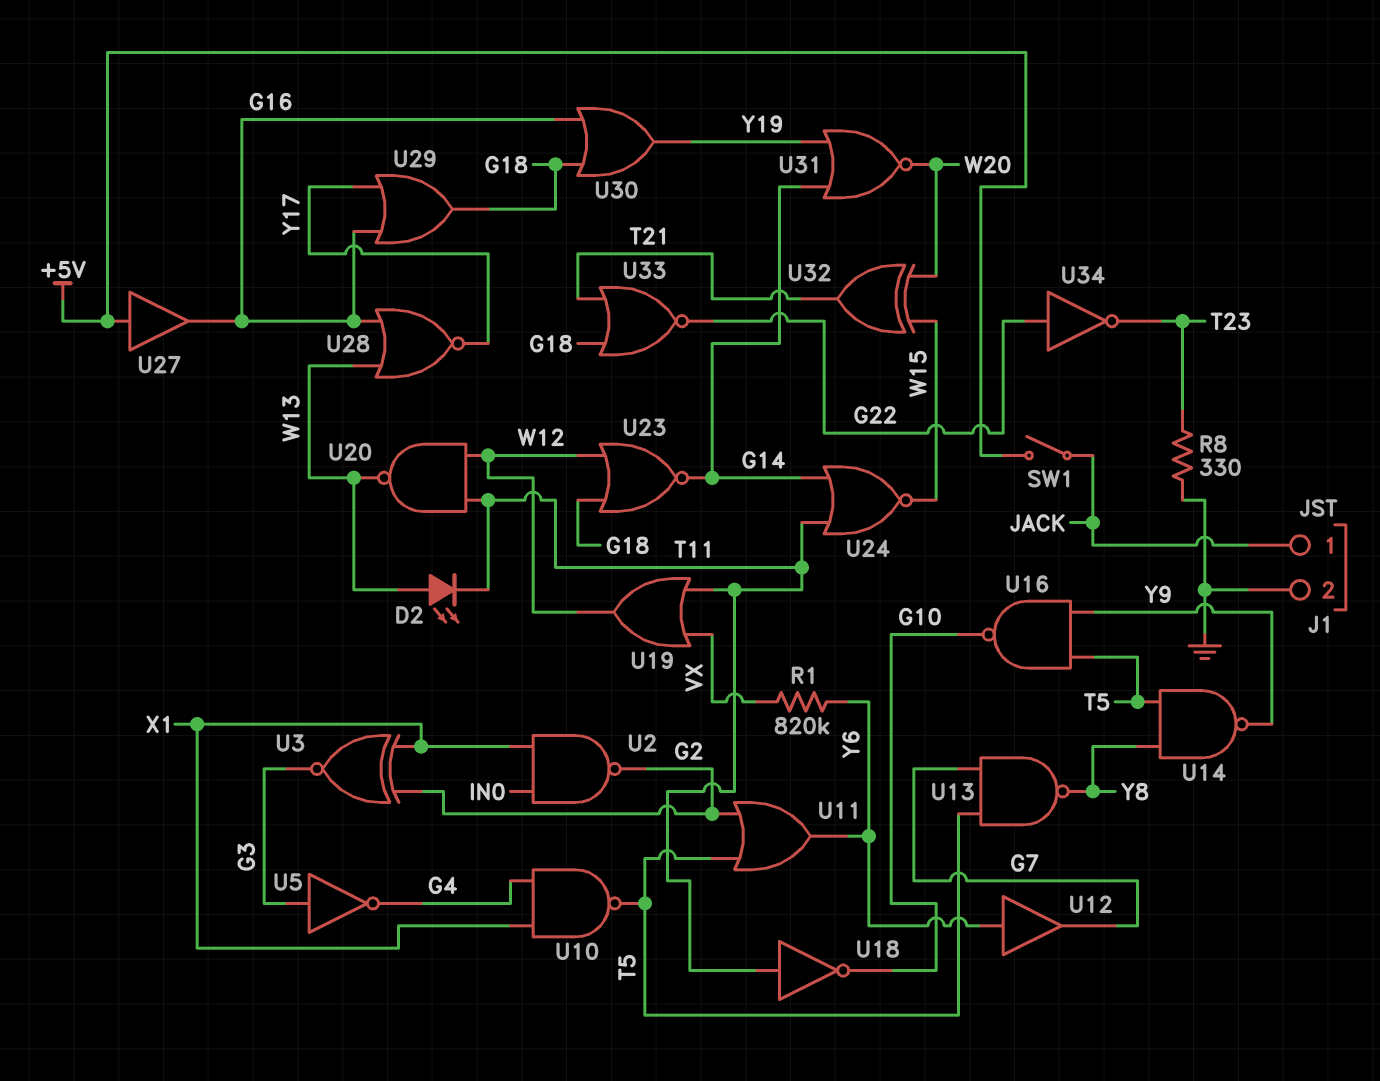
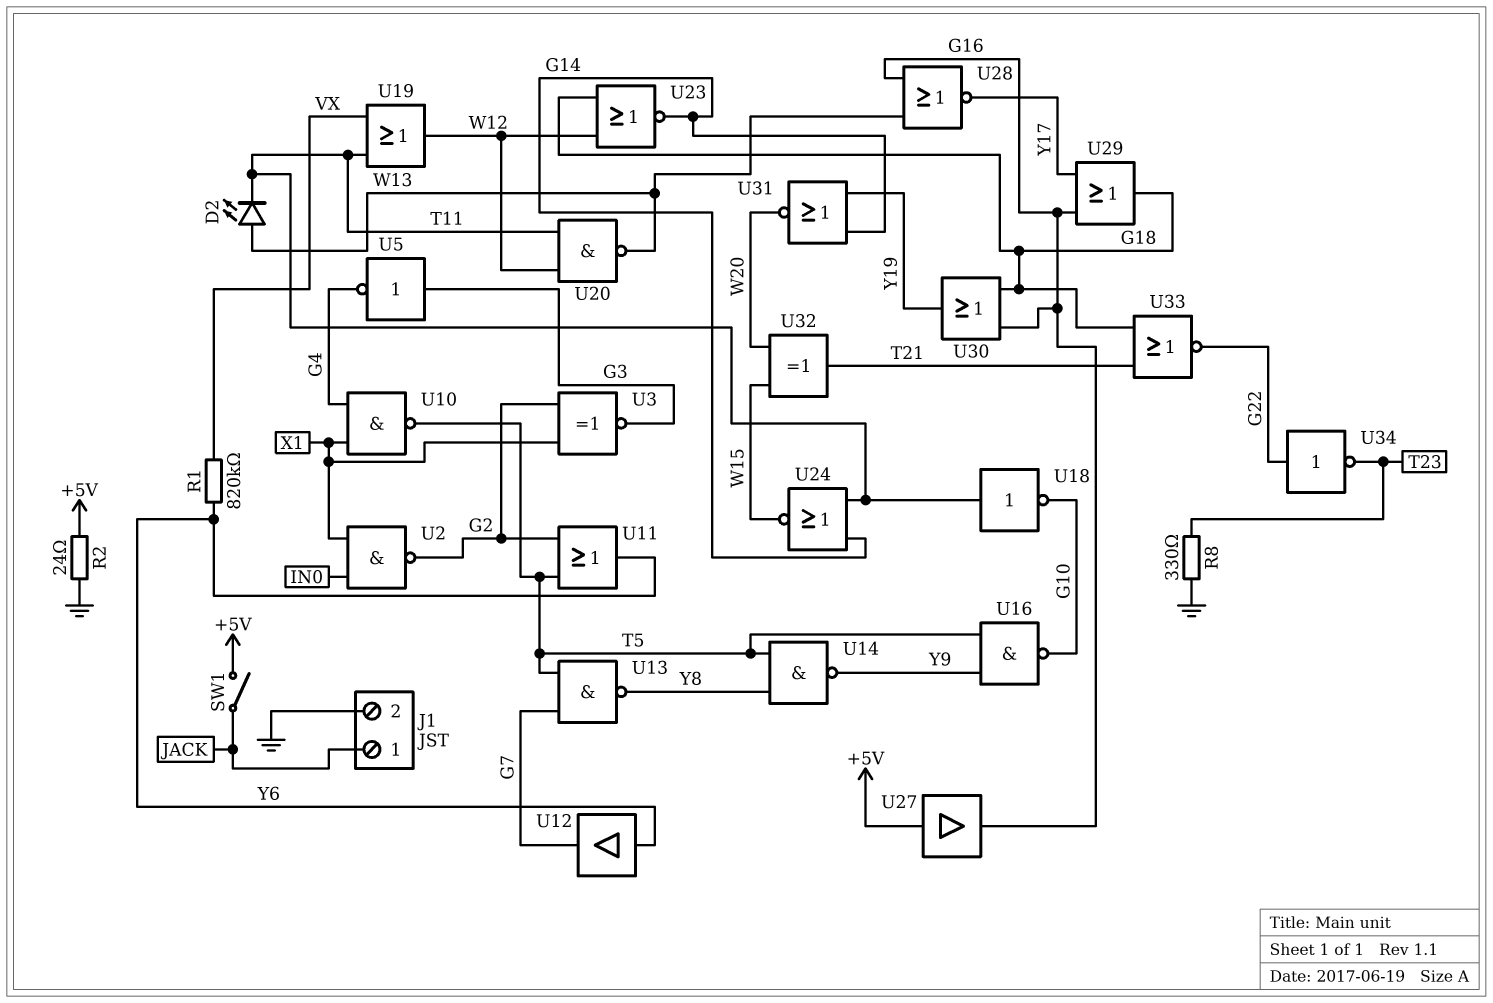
R2: none -> 24 (+5V, GND)

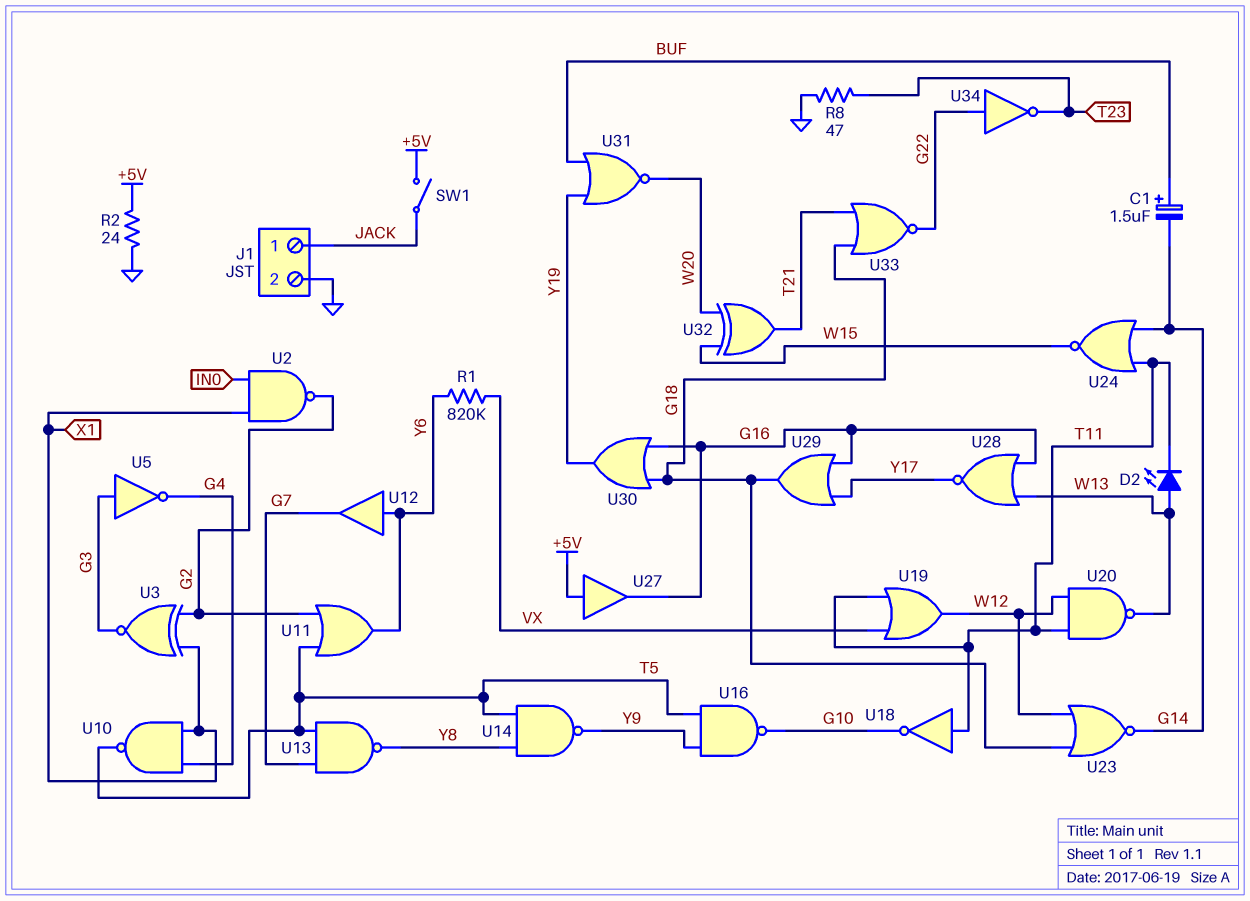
C1: none -> 1.5uF (plus BUF, minus G14)
R8: 330 (GND, T23) -> 47 (GND, T23)
U31: NOR (in G14, in Y19, out W20) -> NOR (in BUF, in Y19, out W20)

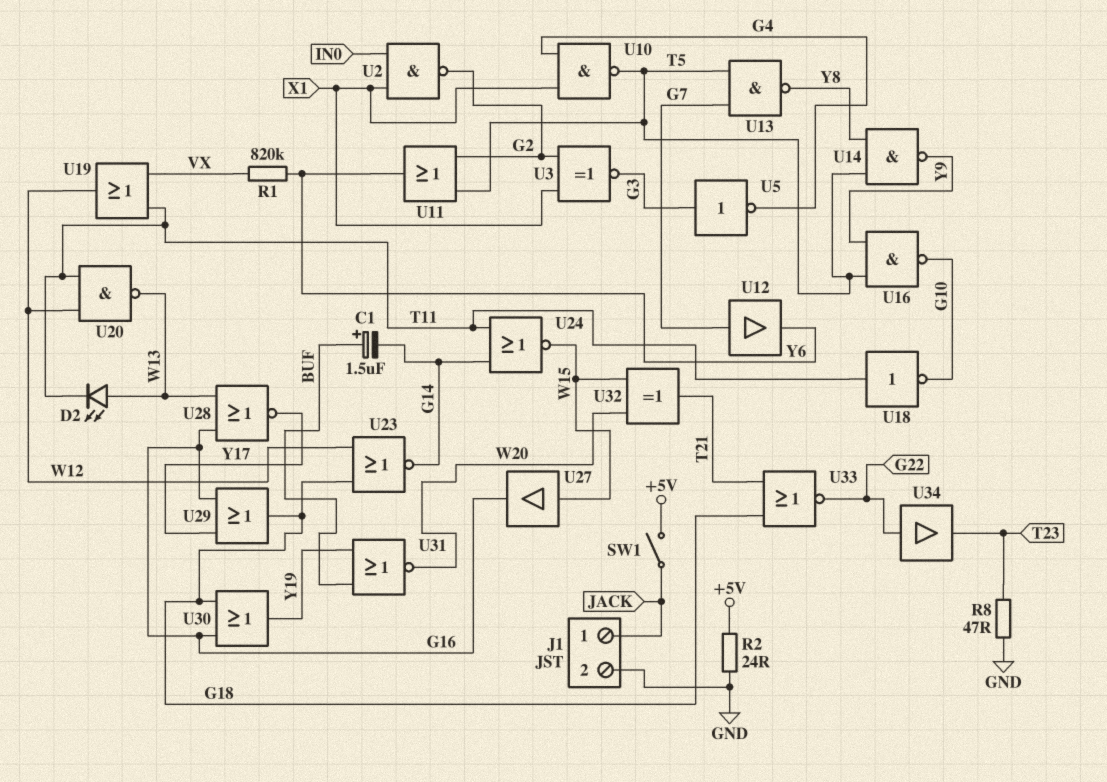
U12: buffer (in Y6, out G7) -> buffer (in G7, out Y6)
U27: buffer (in +5V, out G16) -> buffer (in W15, out G16)
U34: NOT (in G22, out T23) -> buffer (in G22, out T23)

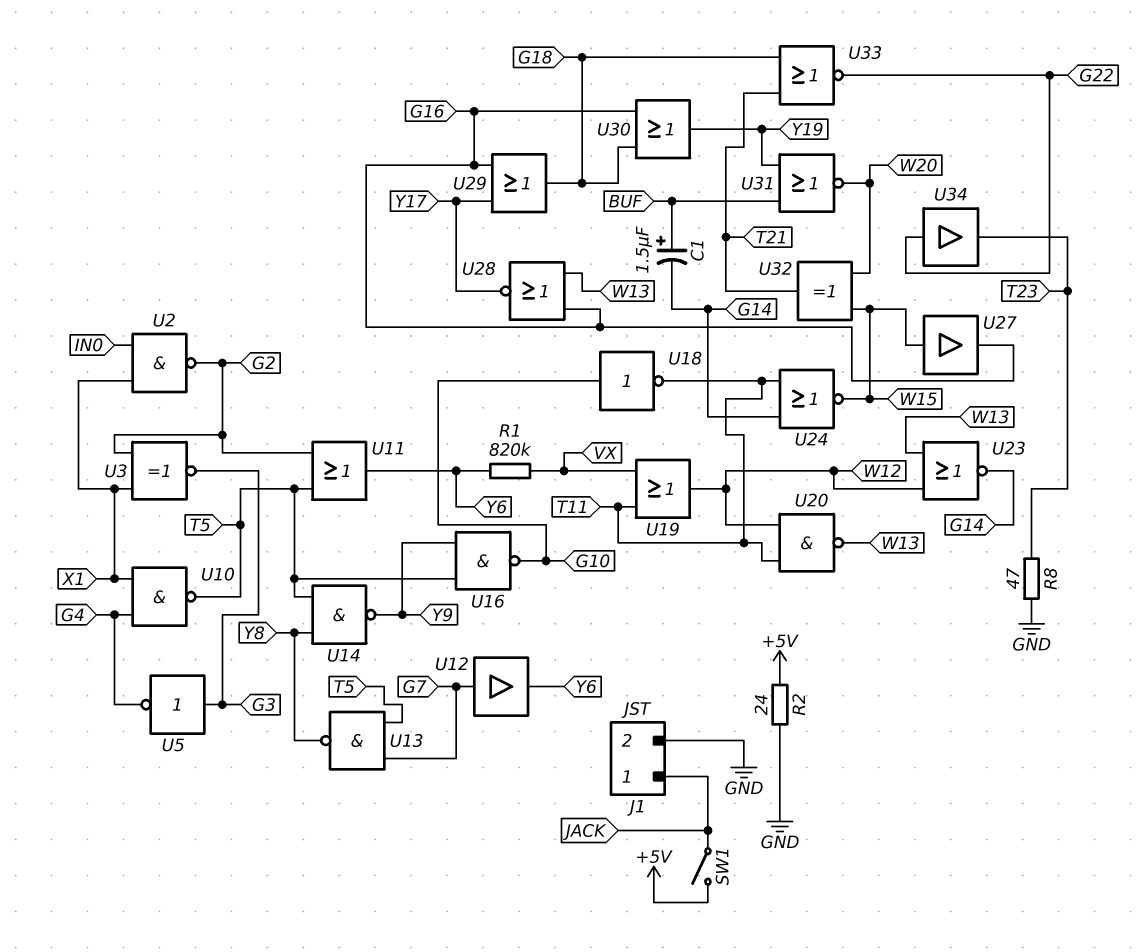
D2: LED (A W13, K T11) -> none
U18: NOT (in T11, out G10) -> NOT (in G10, out T11)
U23: NOR (in G18, in W12, out G14) -> NOR (in W12, in W13, out G14)

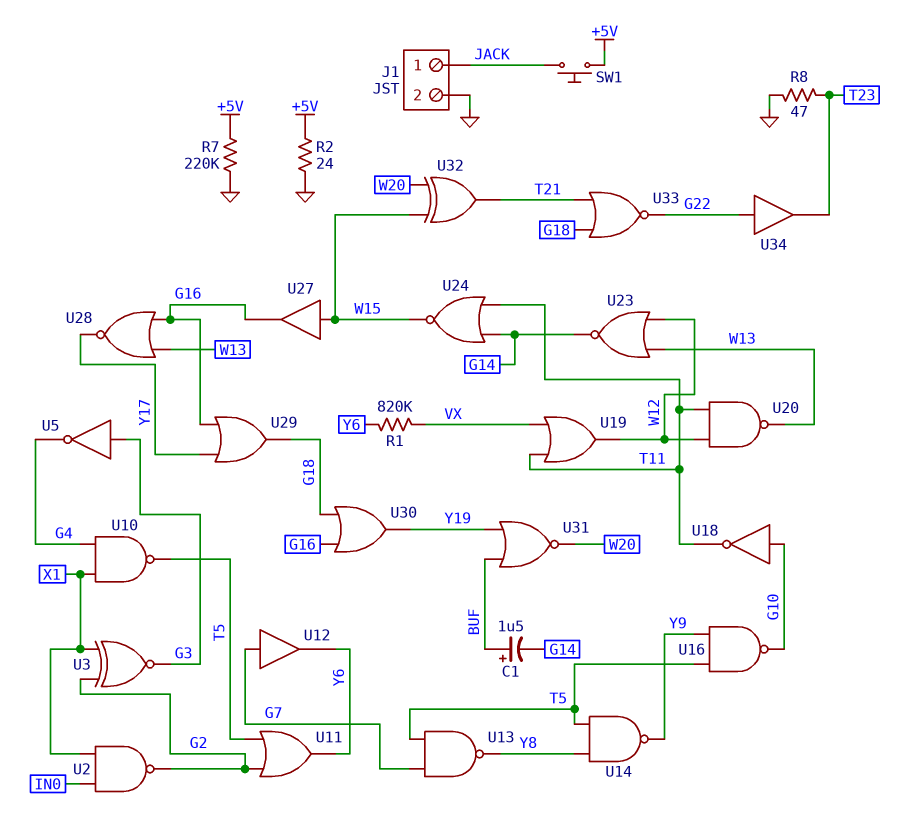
R7: none -> 220k (+5V, GND)
SW1: switch (+5V, JACK) -> button (+5V, JACK)

